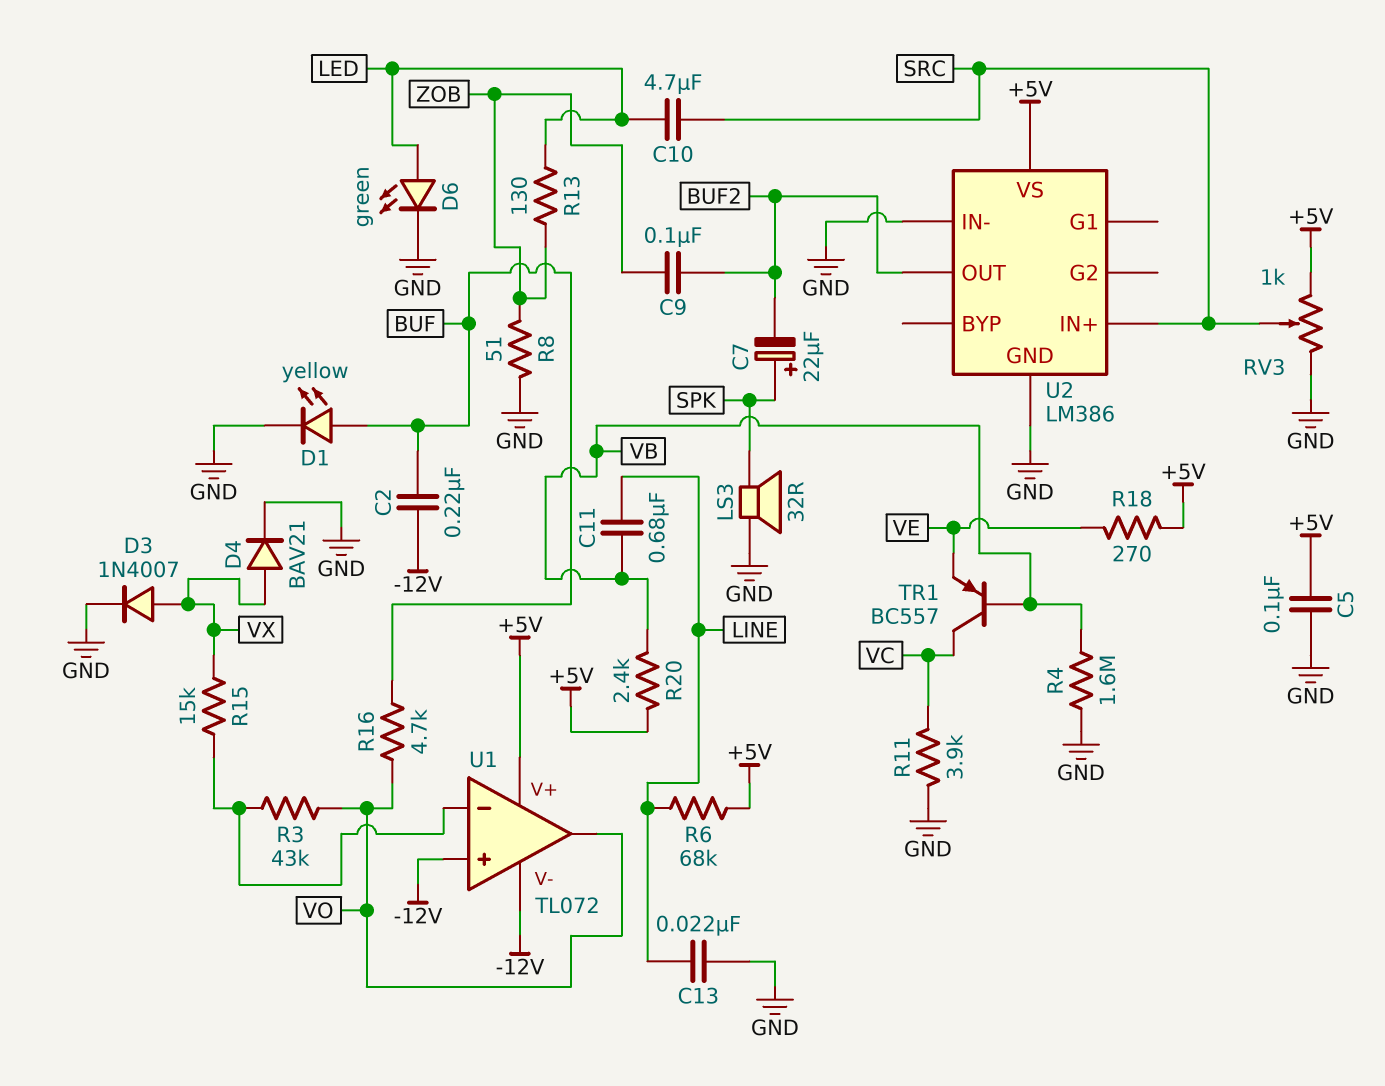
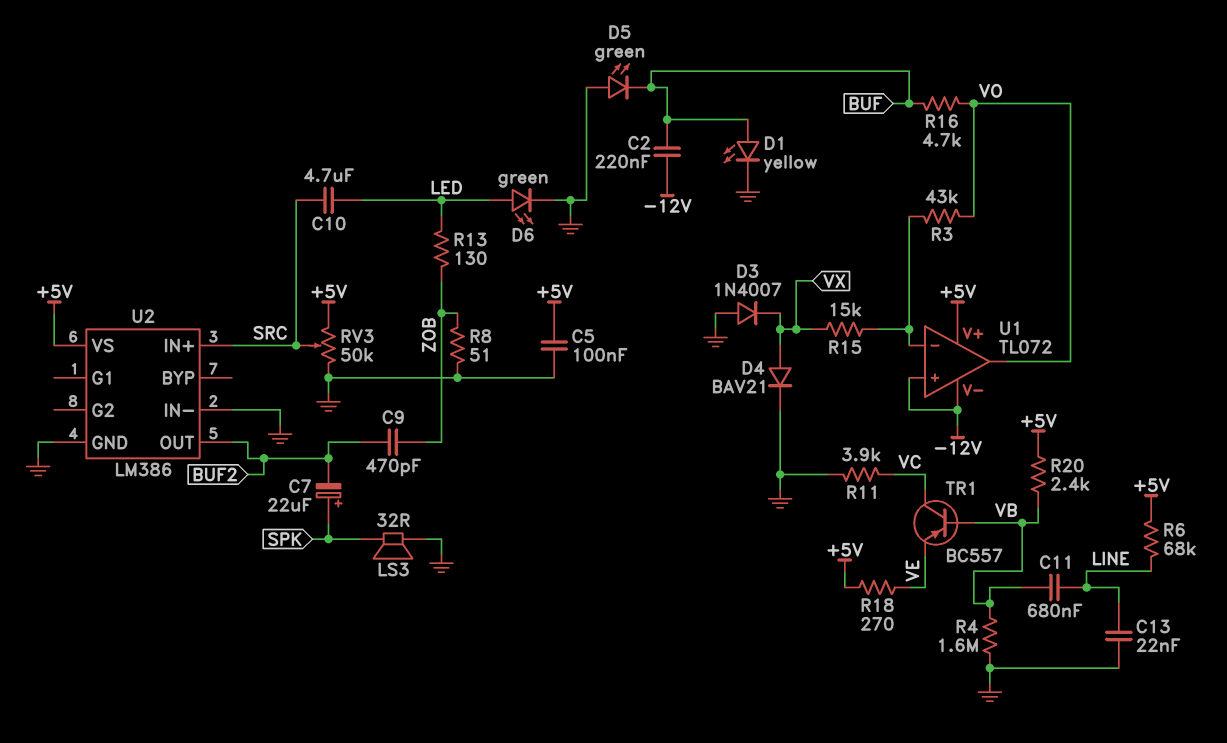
C9: 100nF (BUF2, ZOB) -> 470pF (BUF2, ZOB)
D3: diode 1N4007 (A VX, K GND) -> diode 1N4007 (A GND, K VX)
D5: none -> LED green (A GND, K BUF)
RV3: 1k (+5V, GND, wiper SRC) -> 50k (+5V, GND, wiper SRC)

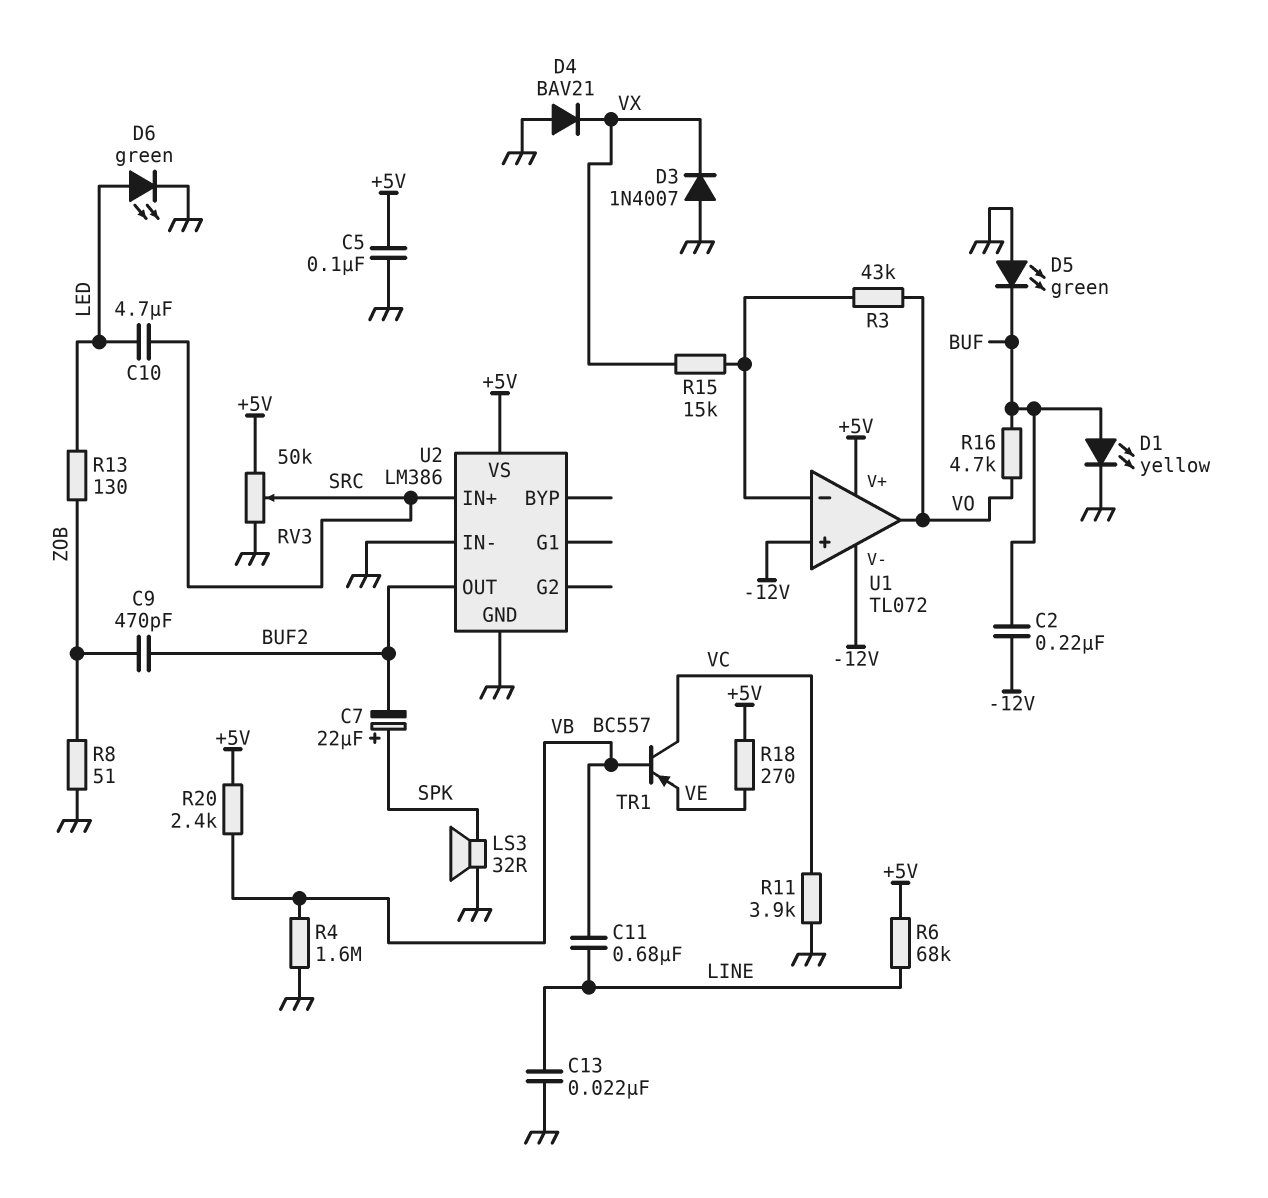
D4: diode BAV21 (A VX, K GND) -> diode BAV21 (A GND, K VX)

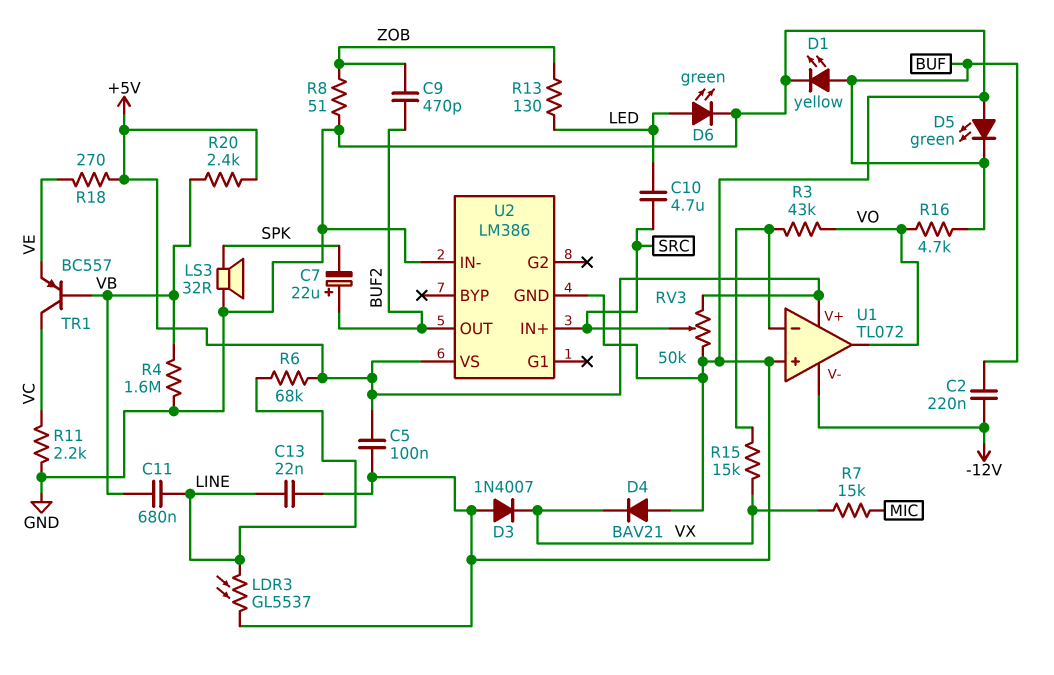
C7: 22uF (plus SPK, minus BUF2) -> 22uF (plus BUF2, minus SPK)
LDR3: none -> GL5537 (GND, LINE)
R7: none -> 15k (MIC, VX)
R11: 3.9k (GND, VC) -> 2.2k (GND, VC)
U1 pin in+: -12V -> GND

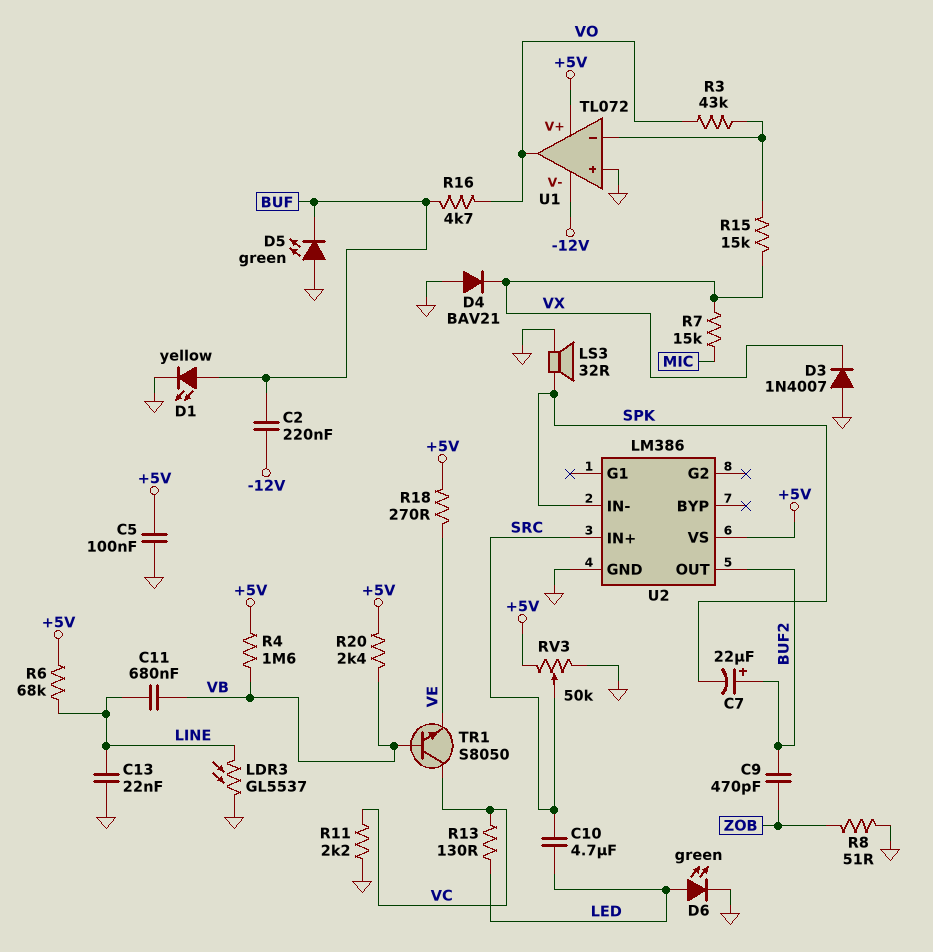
R4: 1.6M (GND, VB) -> 1.6M (+5V, VB)
R13: 130 (LED, ZOB) -> 130 (LED, VC)
TR1: PNP BC557 (B VB, C VC, E VE) -> NPN S8050 (B VB, C VC, E VE)
U2 pin IN-: GND -> SPK

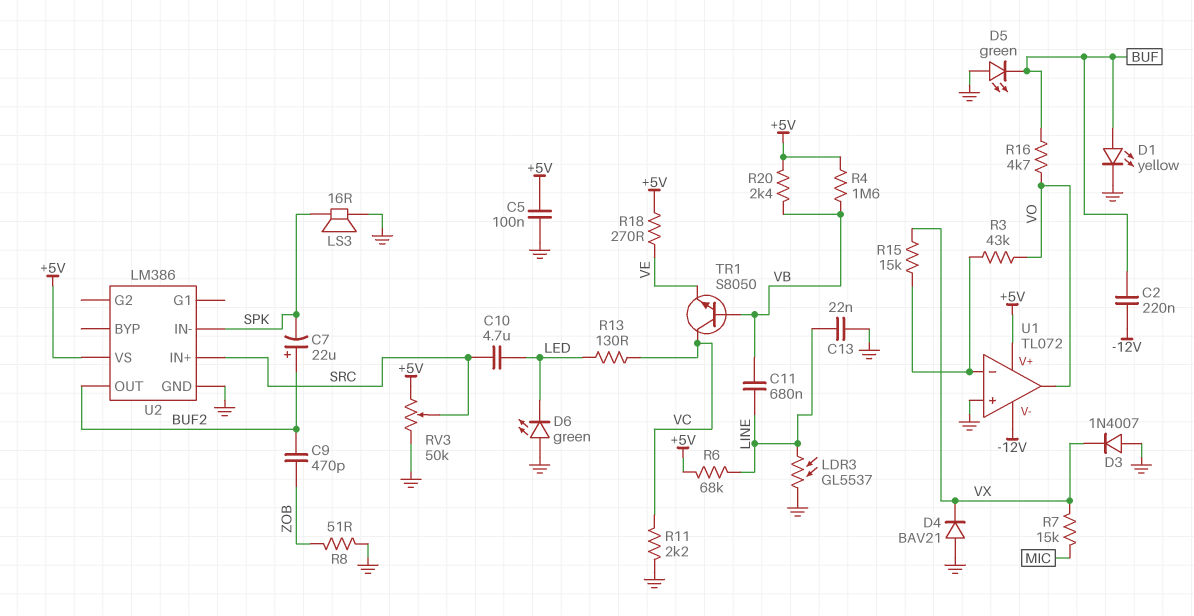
D6: LED green (A LED, K GND) -> LED green (A GND, K LED)
LS3: speaker 32R (GND, SPK) -> speaker 16R (GND, SPK)

